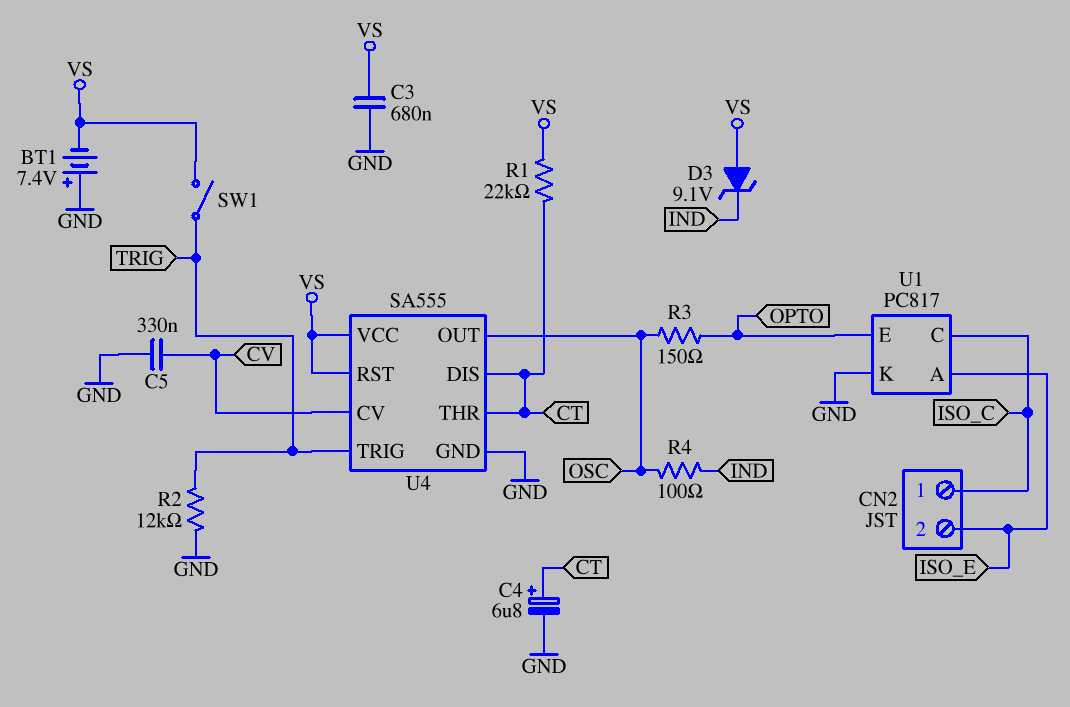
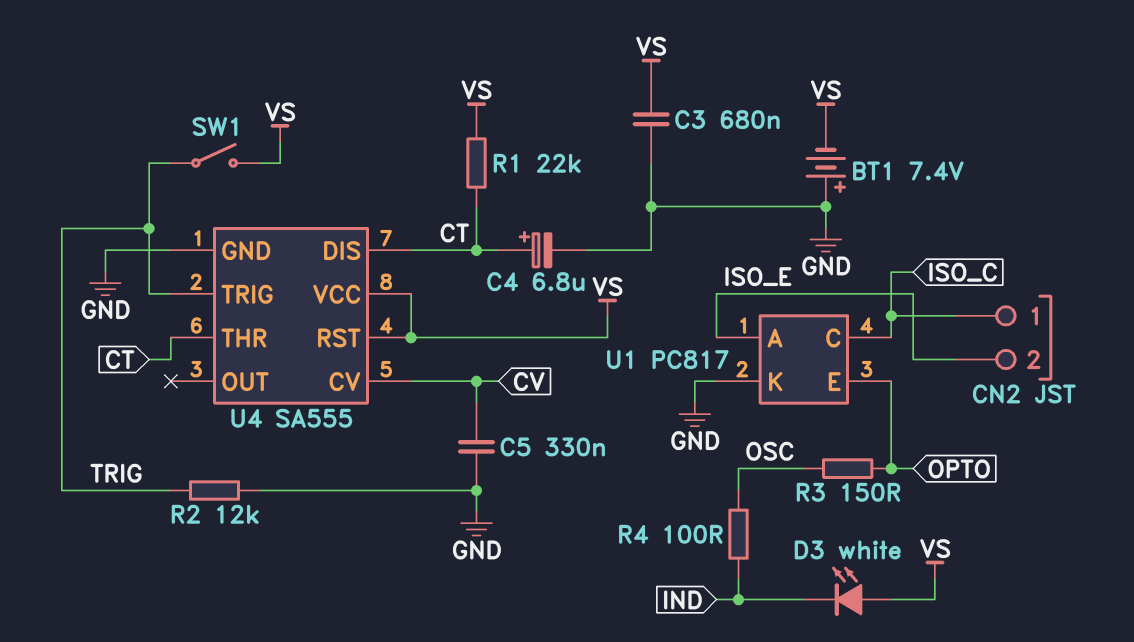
D3: zener 9.1V (A VS, K IND) -> LED white (A VS, K IND)
U4 pin OUT: OSC -> none

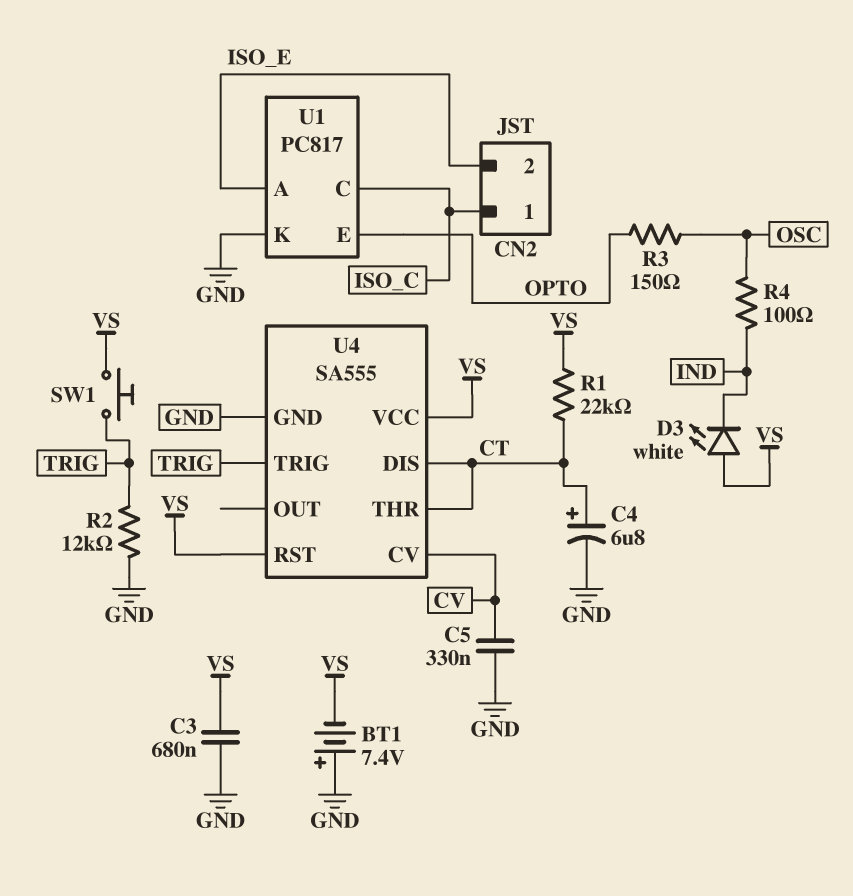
SW1: switch (TRIG, VS) -> button (TRIG, VS)

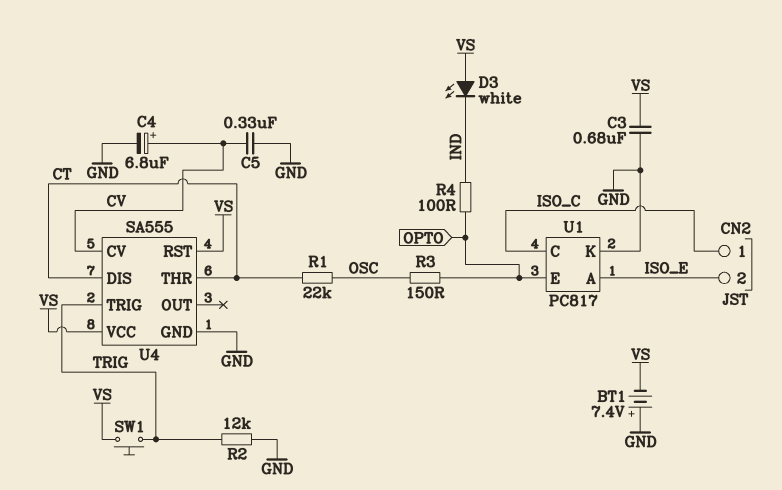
C4: 6.8uF (plus CT, minus GND) -> 6.8uF (plus CV, minus GND)
R1: 22k (CT, VS) -> 22k (CT, OSC)
R4: 100 (IND, OSC) -> 100 (IND, OPTO)

